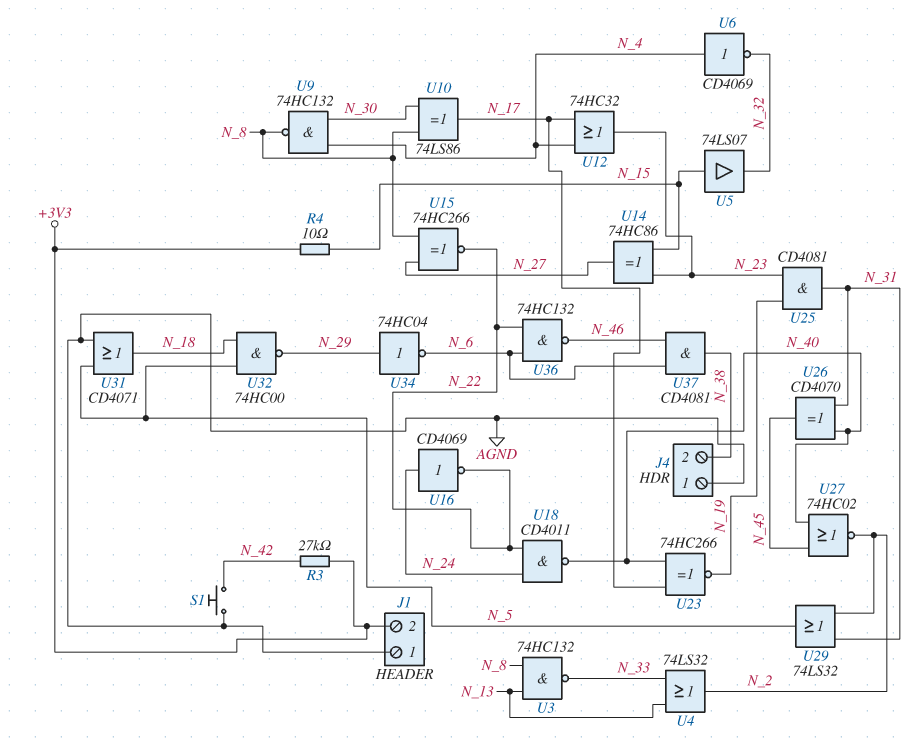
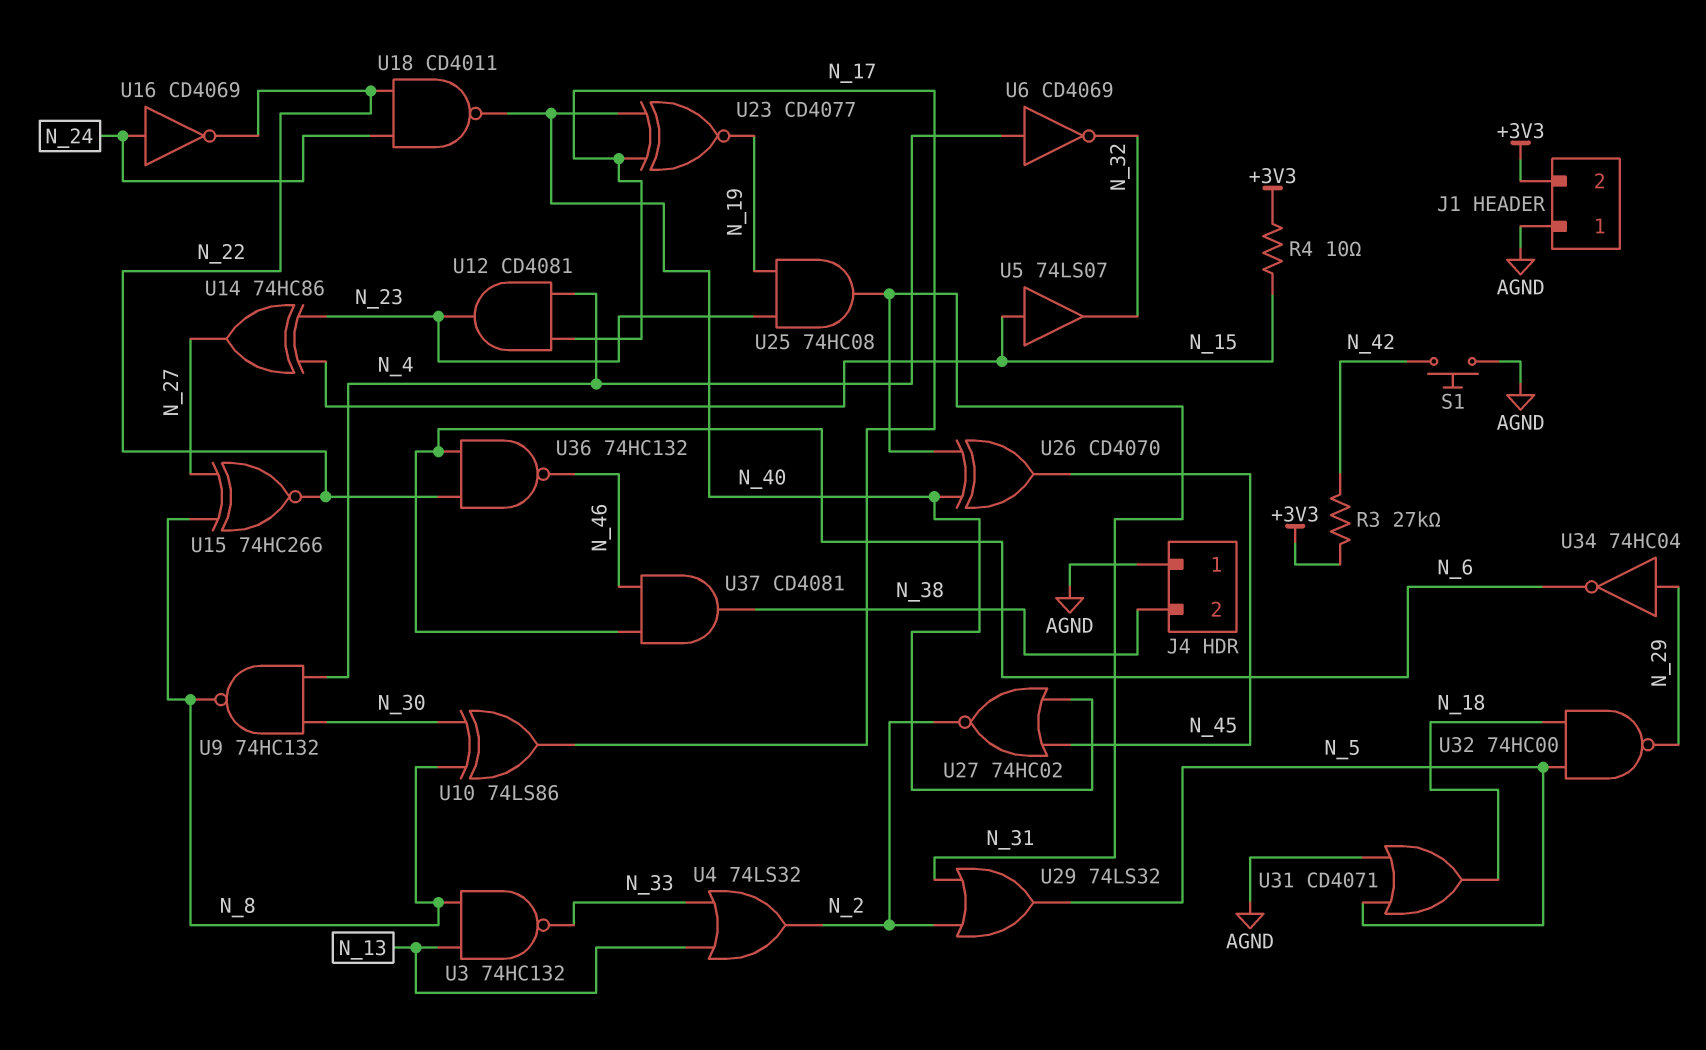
U12: OR 74HC32 (in N_4, in N_17, out N_23) -> AND CD4081 (in N_4, in N_17, out N_23)
U23: XNOR 74HC266 (in N_17, in N_40, out N_19) -> XNOR CD4077 (in N_17, in N_40, out N_19)
U25: AND CD4081 (in N_19, in N_23, out N_31) -> AND 74HC08 (in N_19, in N_23, out N_31)

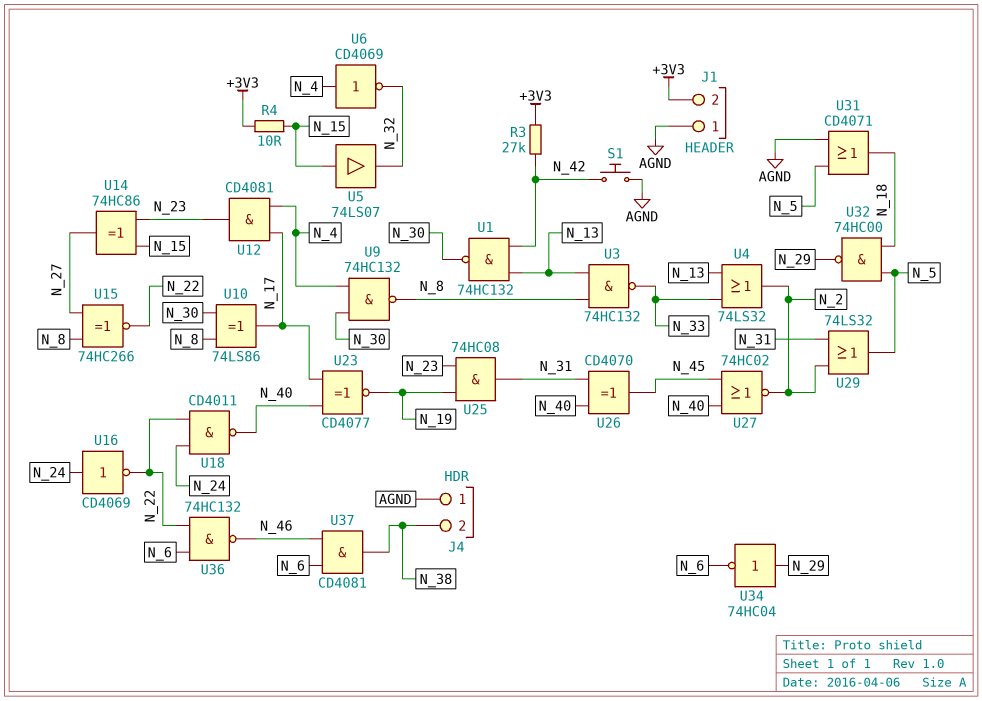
U1: none -> NAND 74HC132 (in N_13, in N_42, out N_30)

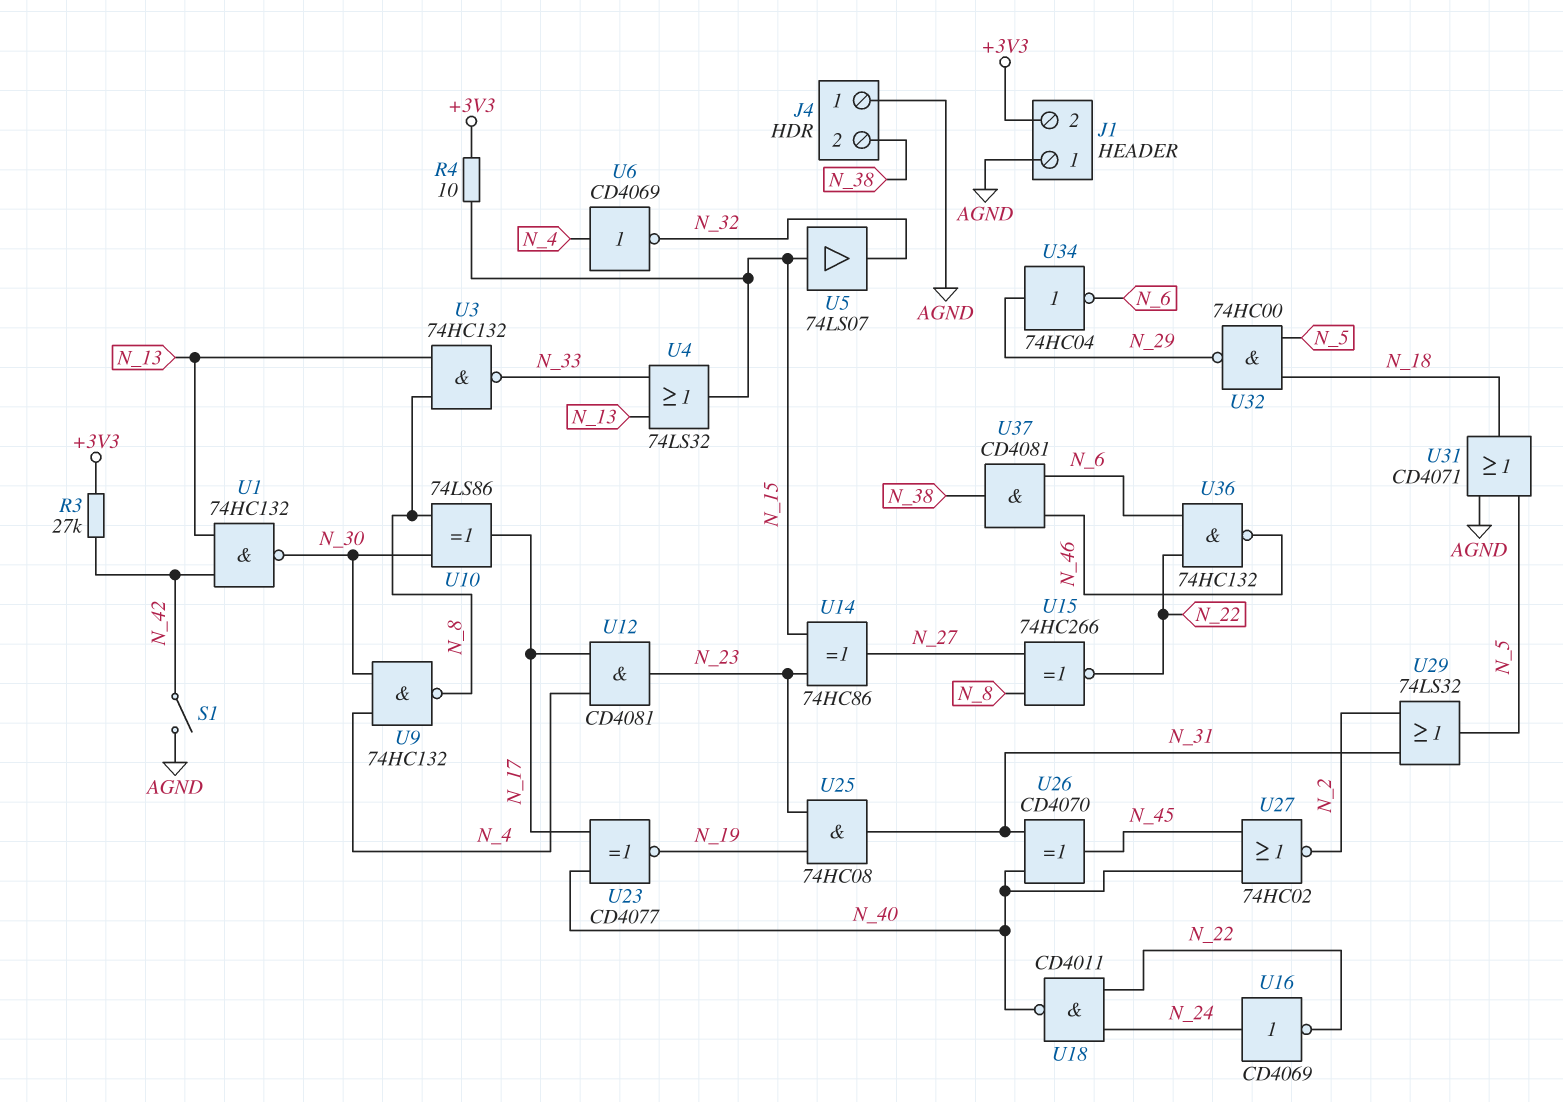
S1: button (AGND, N_42) -> switch (AGND, N_42)
U4: OR 74LS32 (in N_13, in N_33, out N_2) -> OR 74LS32 (in N_13, in N_33, out N_15)

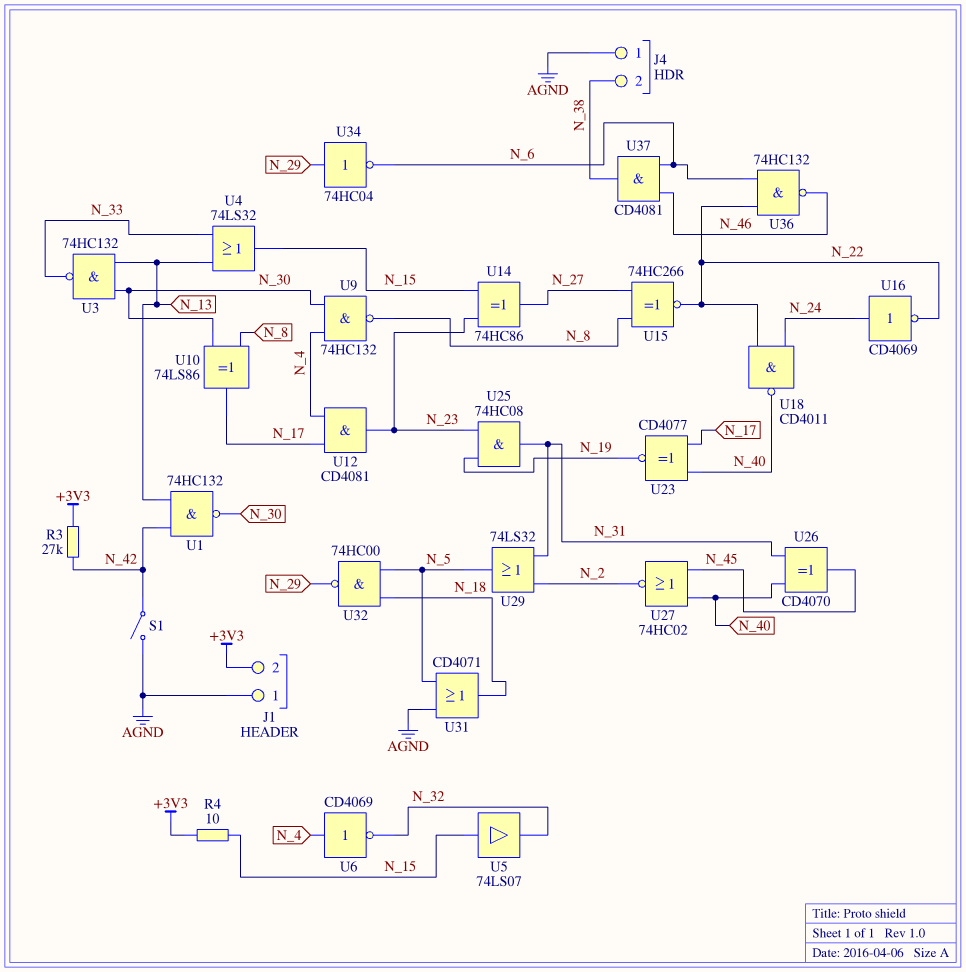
U3: NAND 74HC132 (in N_8, in N_13, out N_33) -> NAND 74HC132 (in N_13, in N_30, out N_33)

